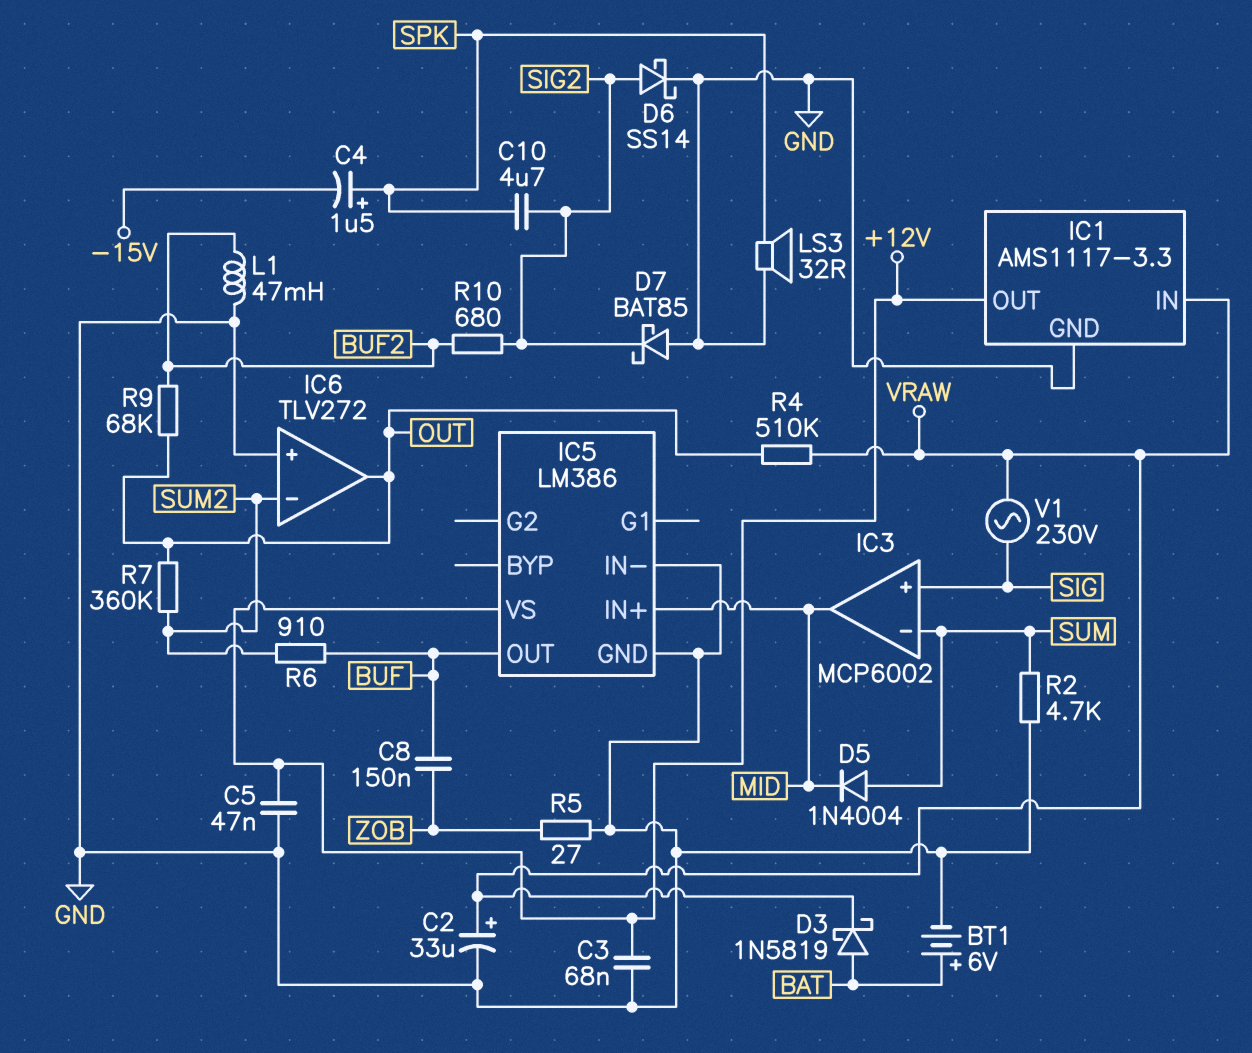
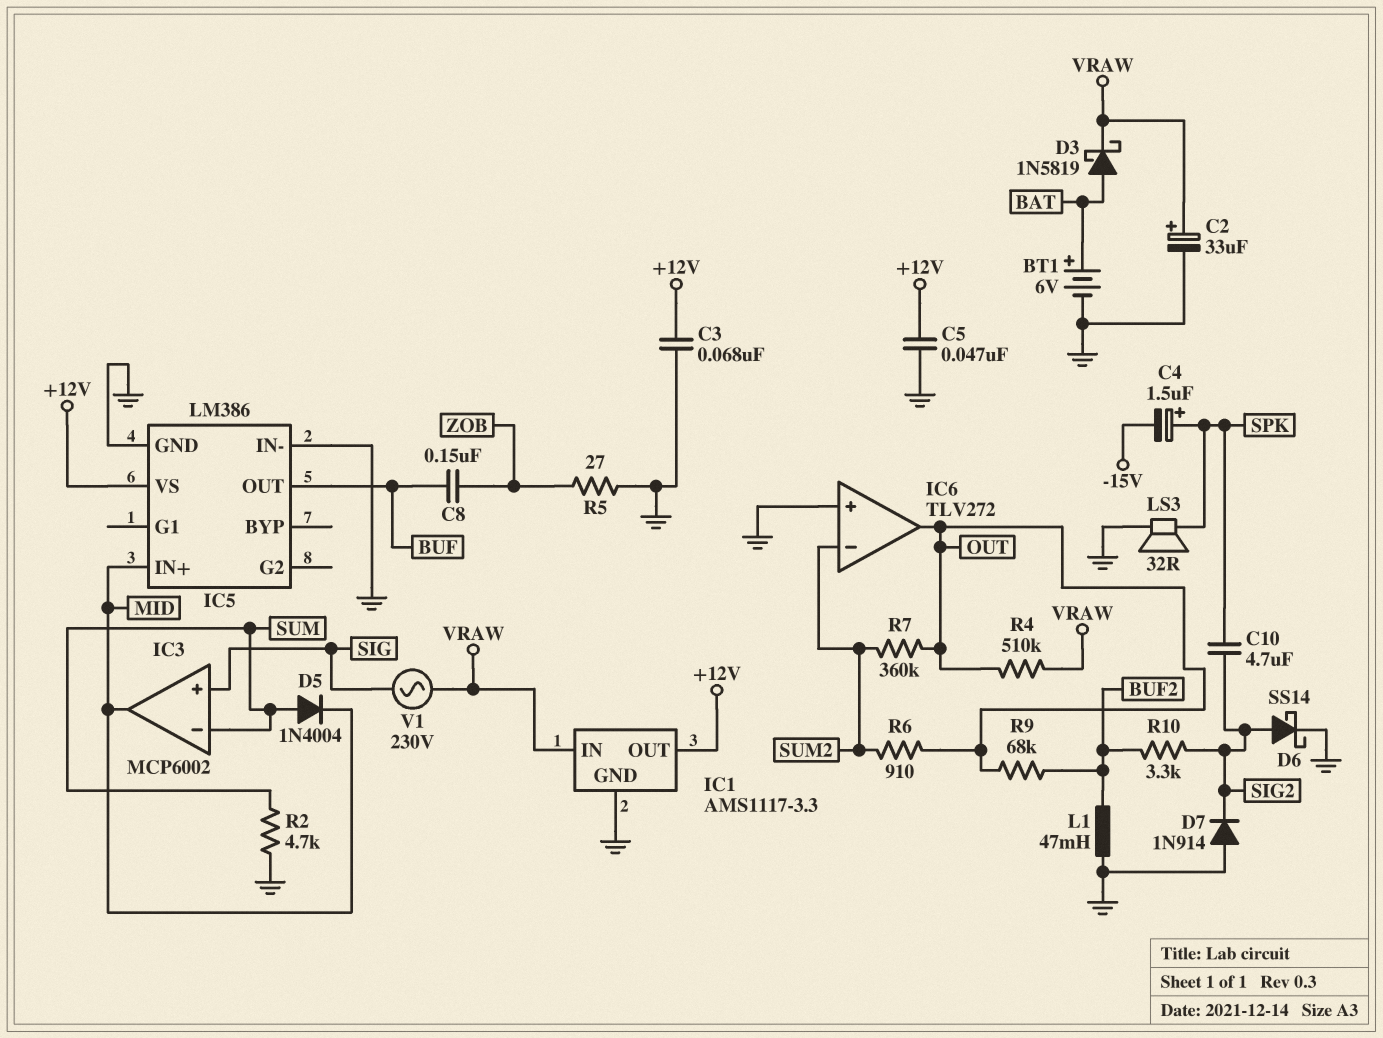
D7: schottky BAT85 (A GND, K SIG2) -> diode 1N914 (A GND, K SIG2)
R6: 910 (BUF, SUM2) -> 910 (OUT, SUM2)
R10: 680 (BUF2, SIG2) -> 3.3k (BUF2, SIG2)

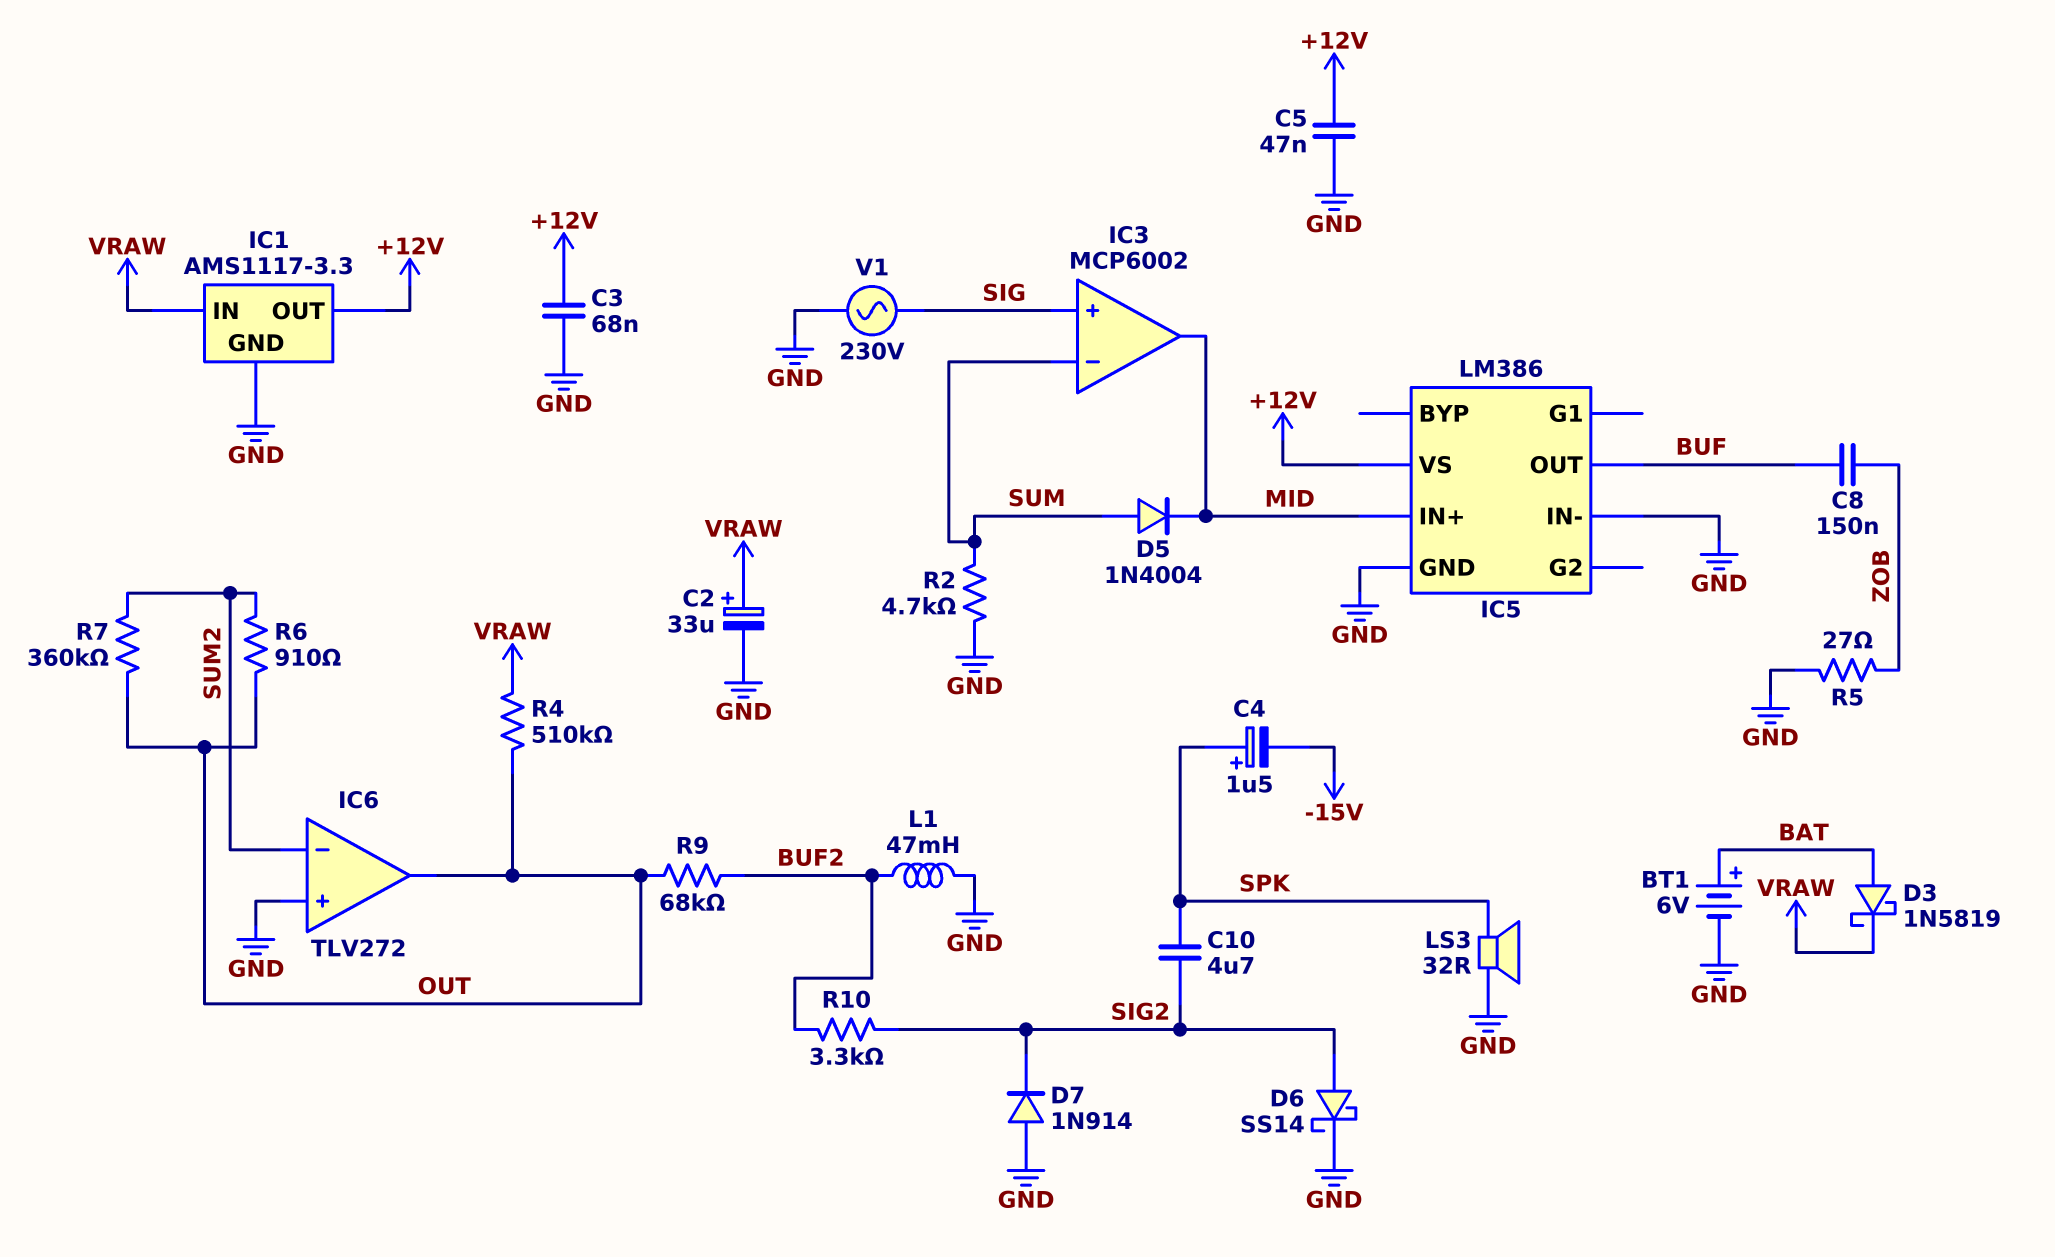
V1: AC 230V (SIG, VRAW) -> AC 230V (GND, SIG)

